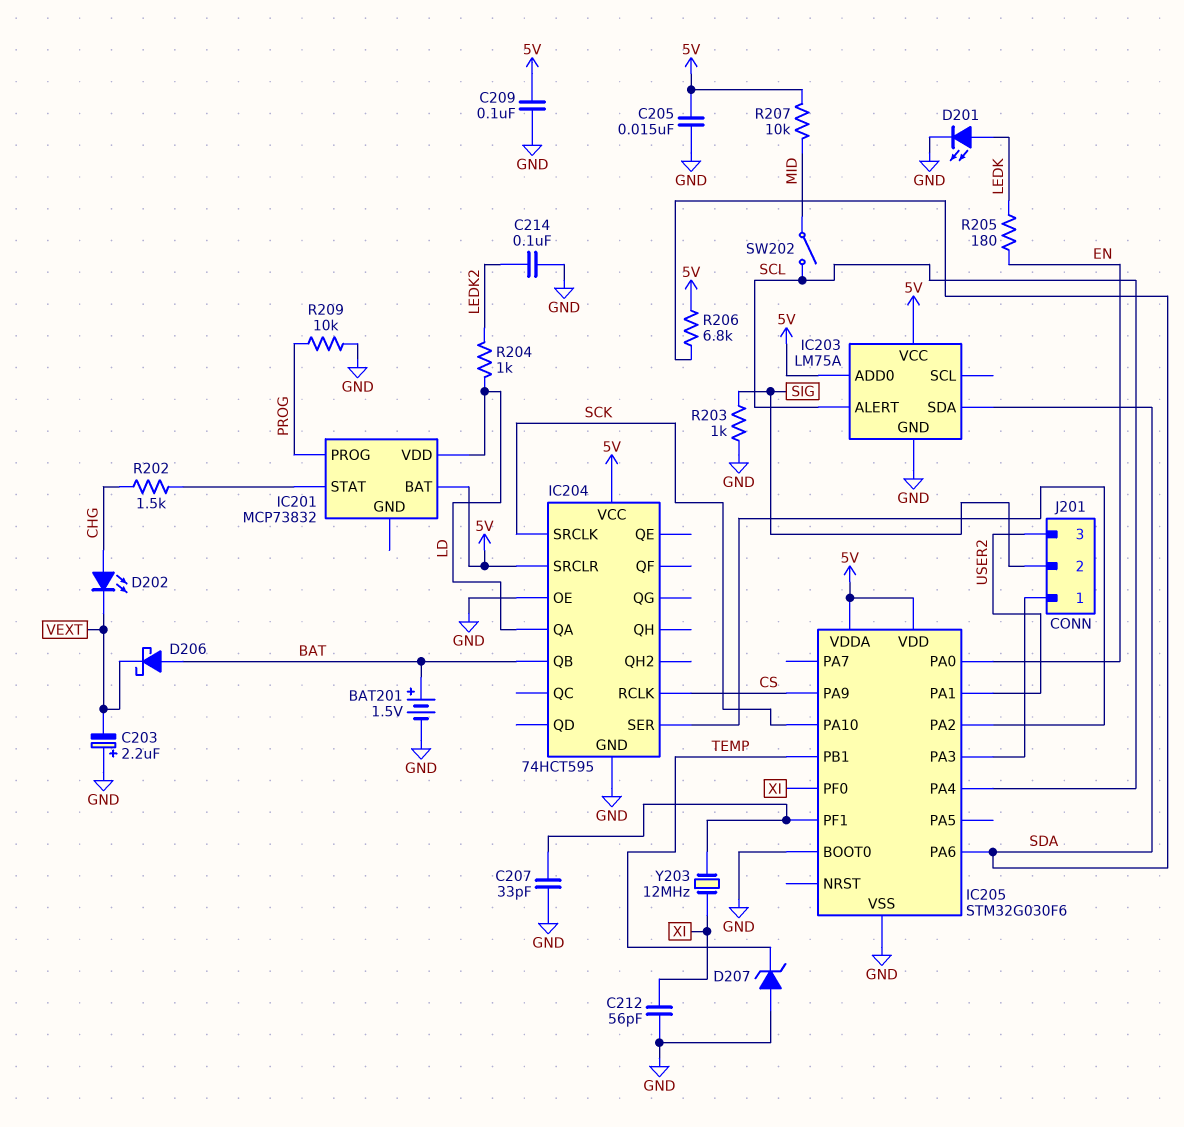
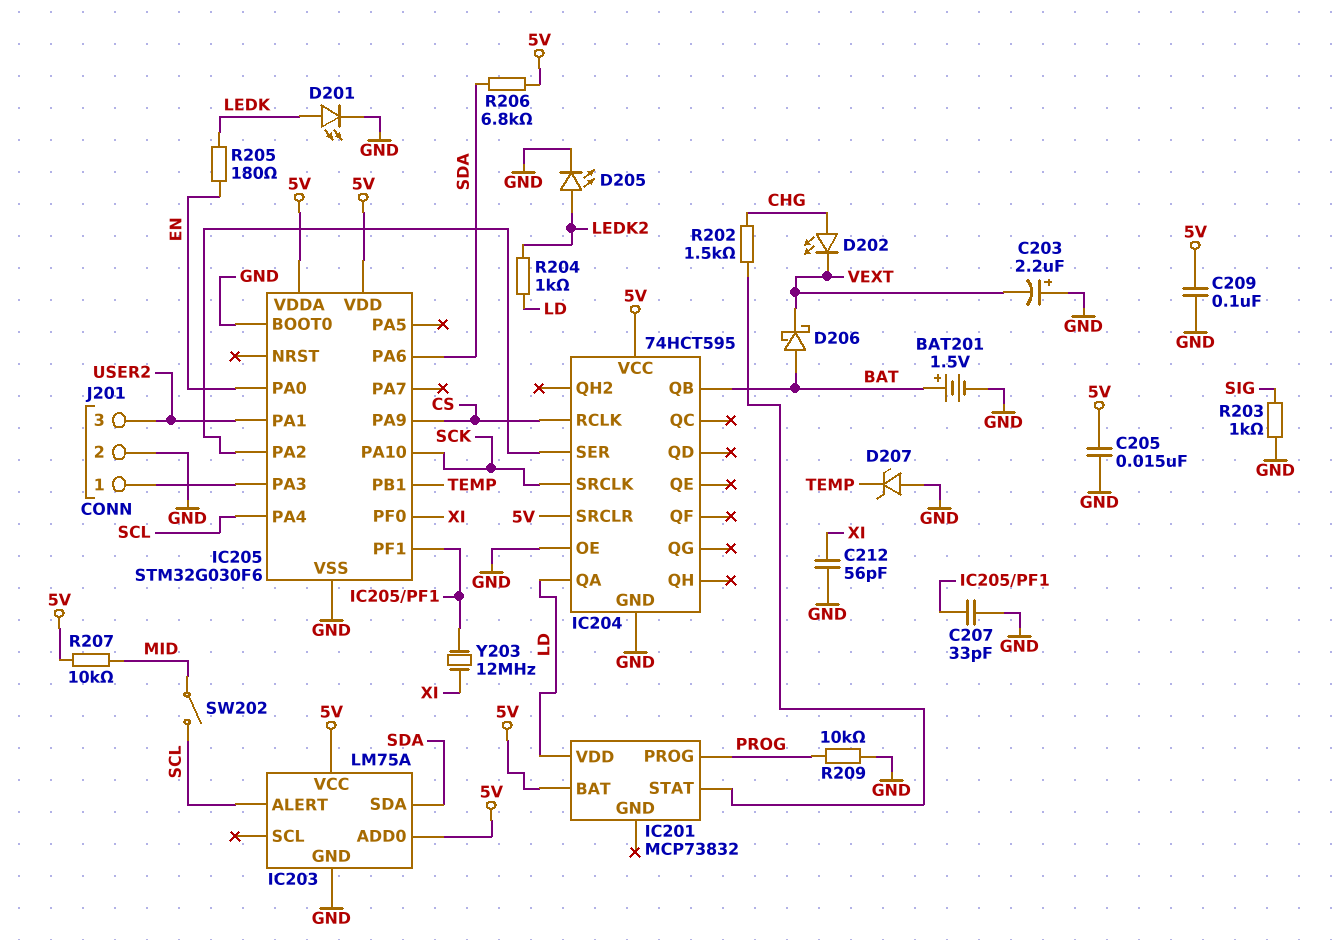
C214: 100nF (GND, LEDK2) -> none
D205: none -> LED (A LEDK2, K GND)
J201 pin 2: SIG -> GND

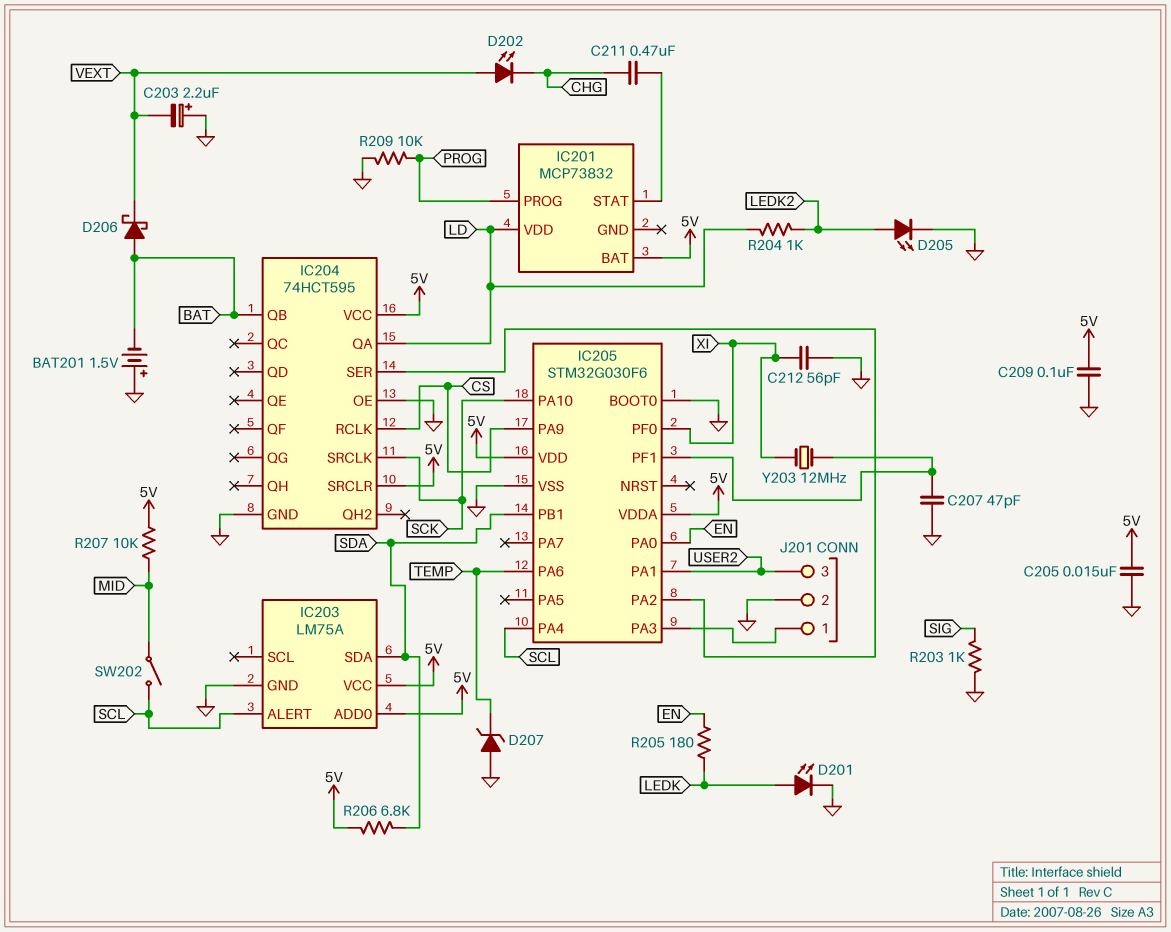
BAT201: 1.5V (plus BAT, minus GND) -> 1.5V (plus GND, minus BAT)
C207: 33pF (GND, IC205/PF1) -> 47pF (GND, IC205/PF1)
C211: none -> 470nF (CHG, IC201/STAT)
D202: LED (A CHG, K VEXT) -> LED (A VEXT, K CHG)
IC205 pin PA6: SDA -> TEMP
IC205 pin PB1: TEMP -> SDA
R202: 1.5k (CHG, IC201/STAT) -> none

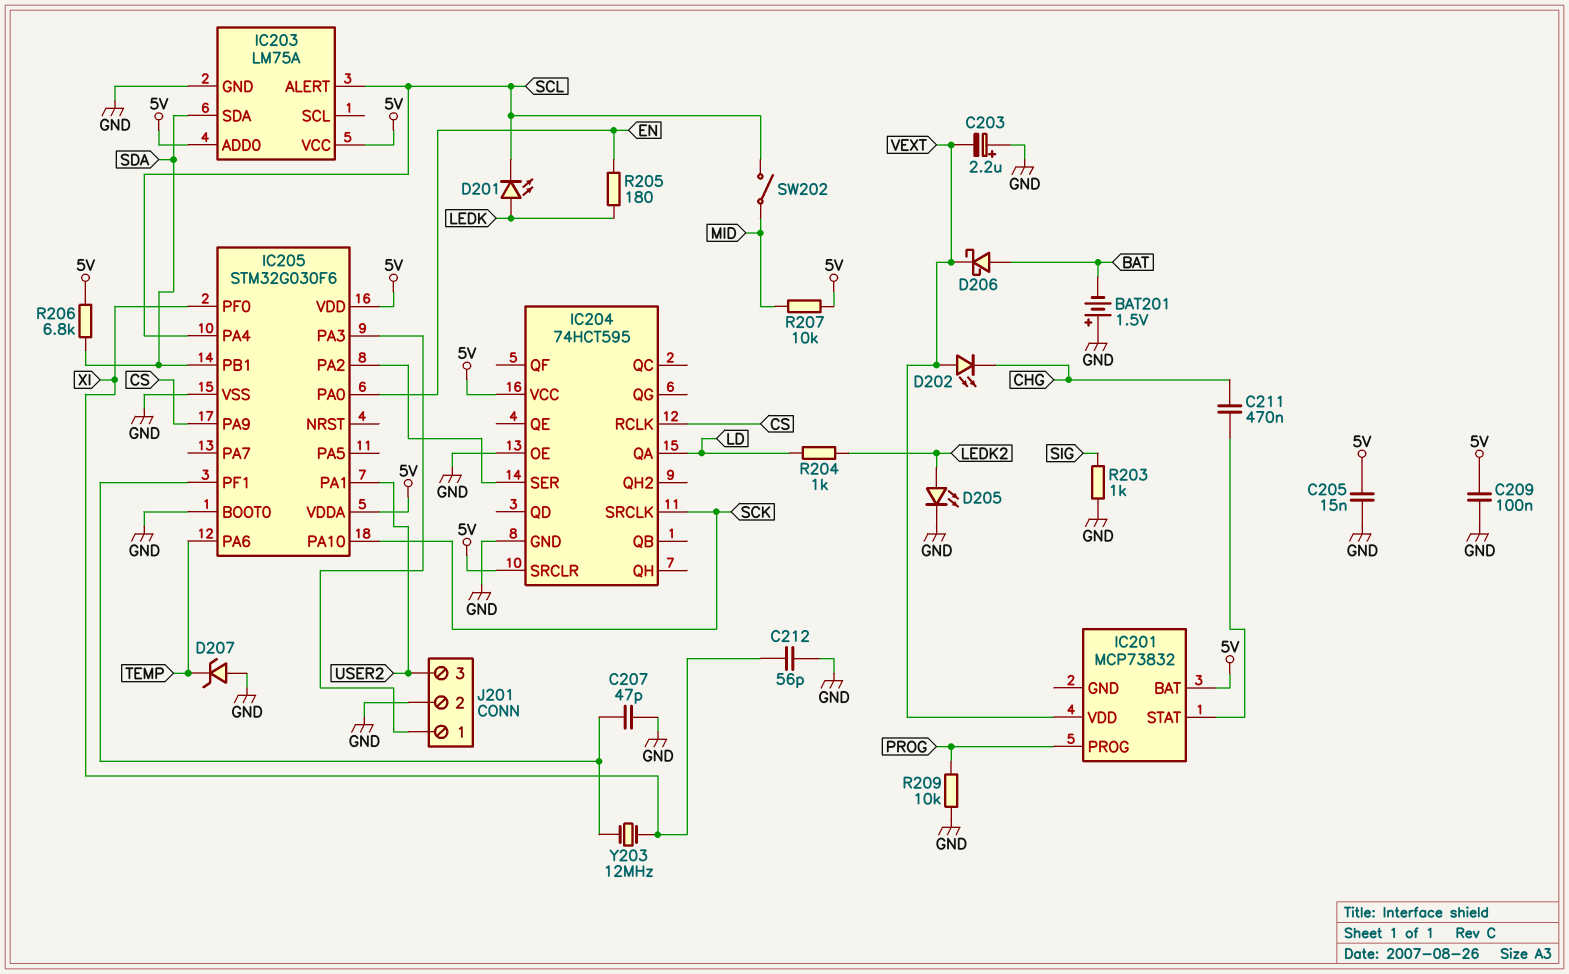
D201: LED (A LEDK, K GND) -> LED (A LEDK, K SCL)
IC201 pin VDD: LD -> VEXT
IC204 pin QB: BAT -> none

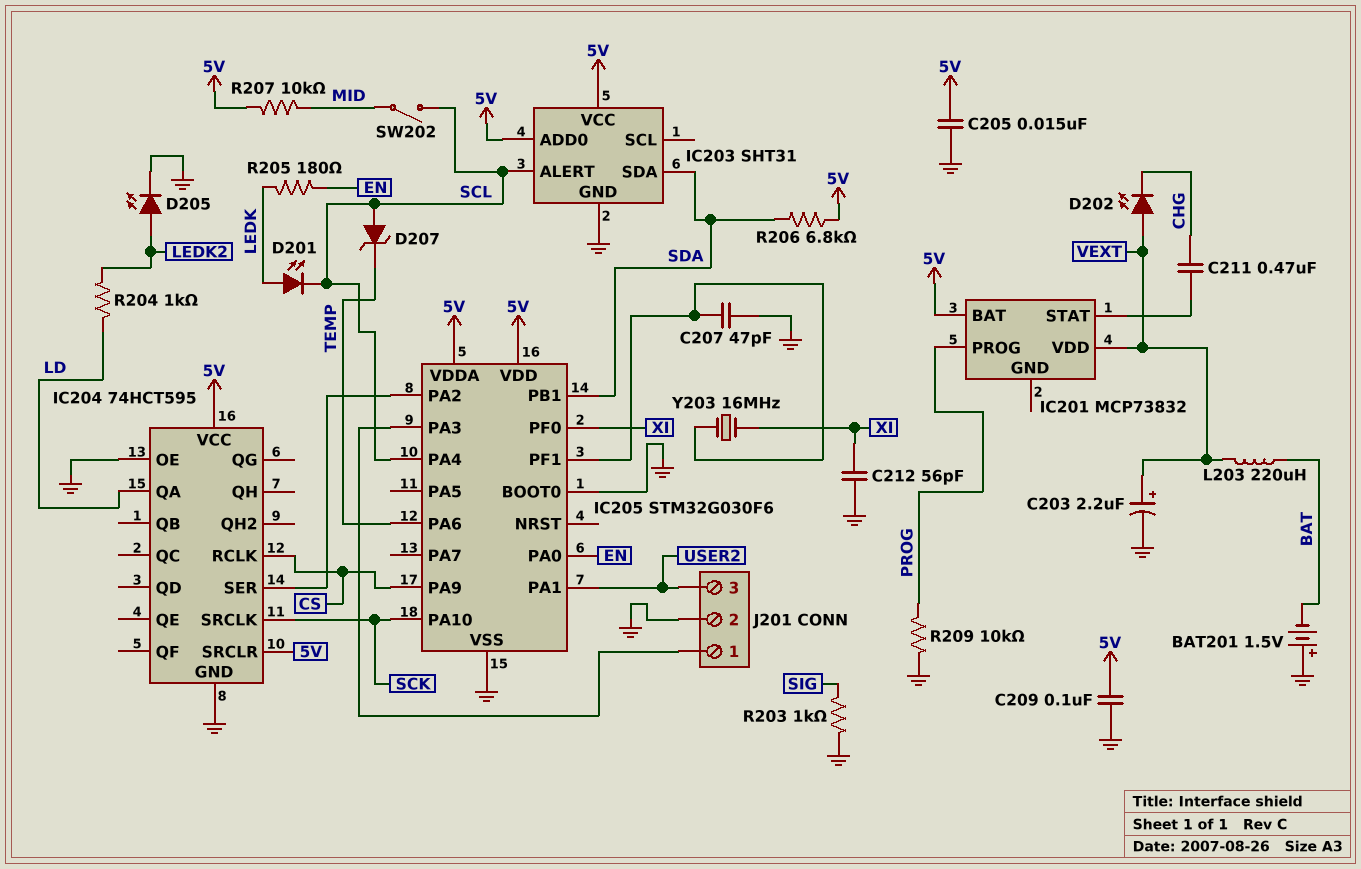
C203: 2.2uF (plus GND, minus VEXT) -> 2.2uF (plus VEXT, minus GND)
D206: schottky (A BAT, K VEXT) -> none
D207: zener (A GND, K TEMP) -> zener (A SCL, K TEMP)
IC203: LM75A -> SHT31
L203: none -> 220uH (BAT, VEXT)
Y203: 12MHz (IC205/PF1, XI) -> 16MHz (IC205/PF1, XI)

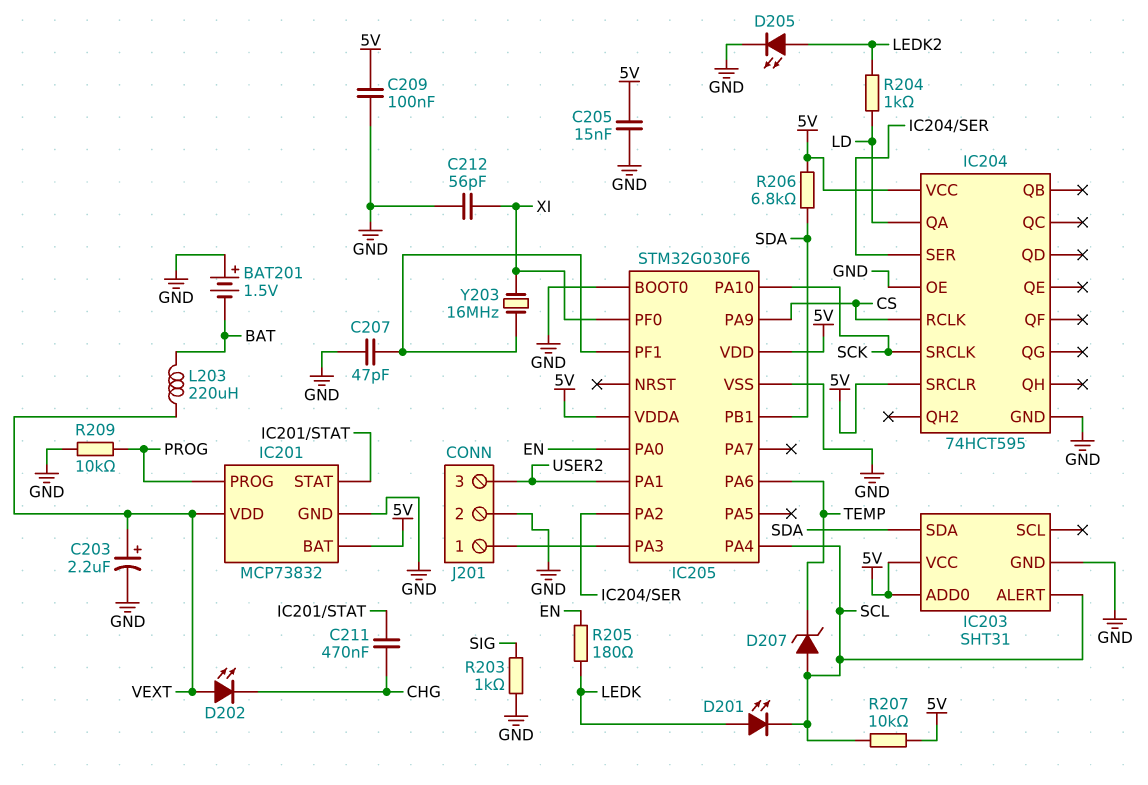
IC201 pin GND: none -> GND
R207: 10k (5V, MID) -> 10k (5V, SCL)
SW202: switch (MID, SCL) -> none

